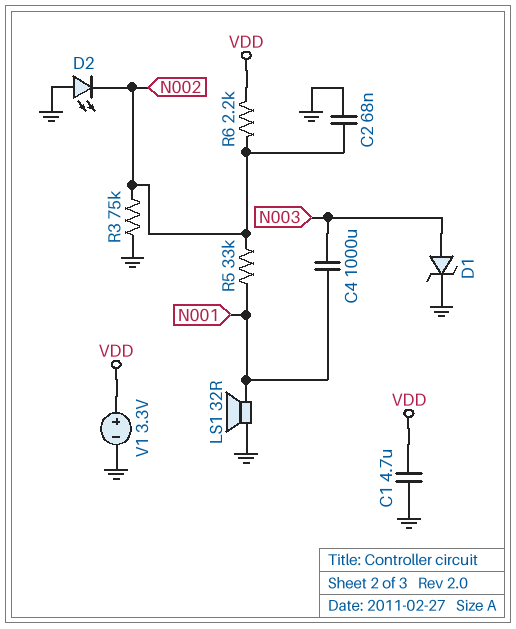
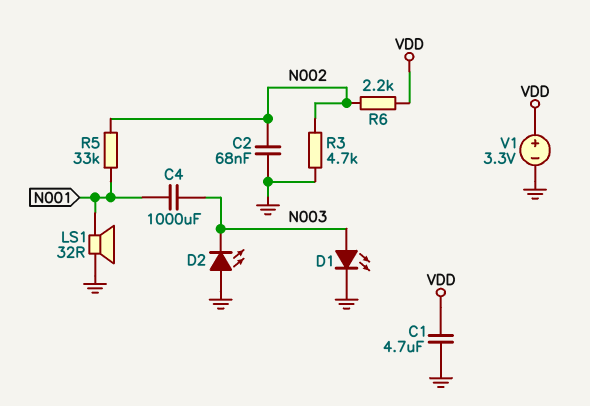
D1: zener (A N003, K GND) -> LED (A N003, K GND)
D2: LED (A GND, K N002) -> LED (A GND, K N003)
R3: 75k (GND, N002) -> 4.7k (GND, N002)

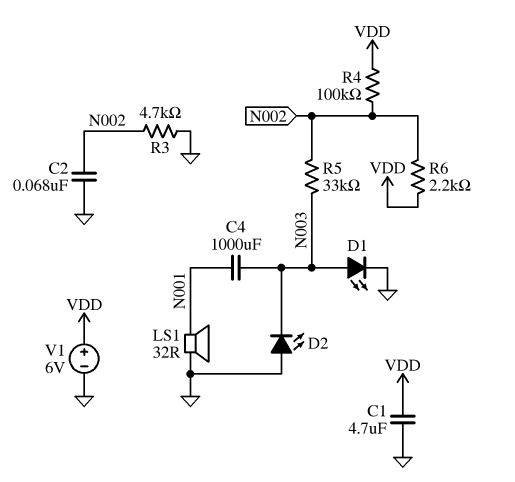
R4: none -> 100k (N002, VDD)
R5: 33k (N001, N002) -> 33k (N002, N003)
V1: 3.3V (plus VDD, minus GND) -> 6V (plus VDD, minus GND)

